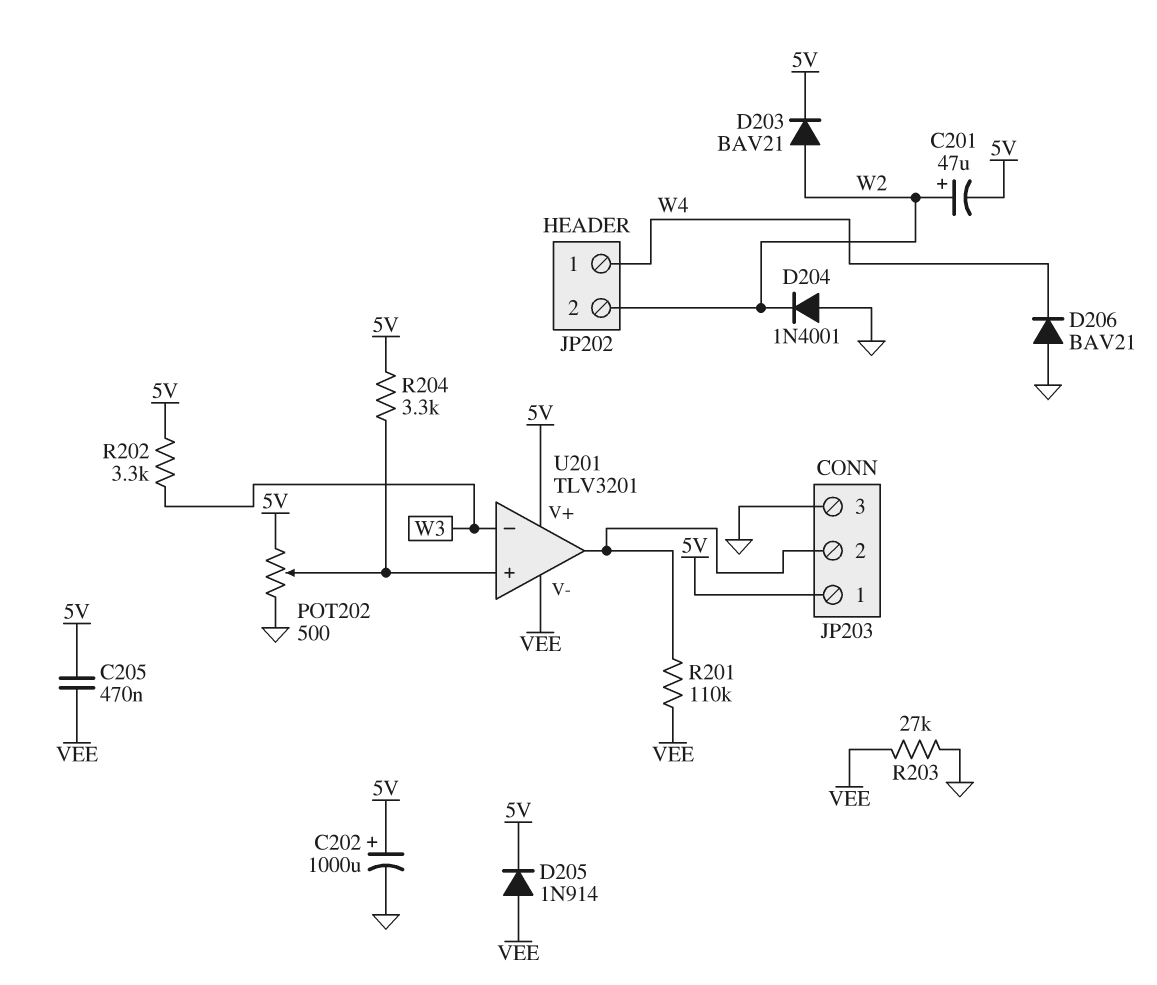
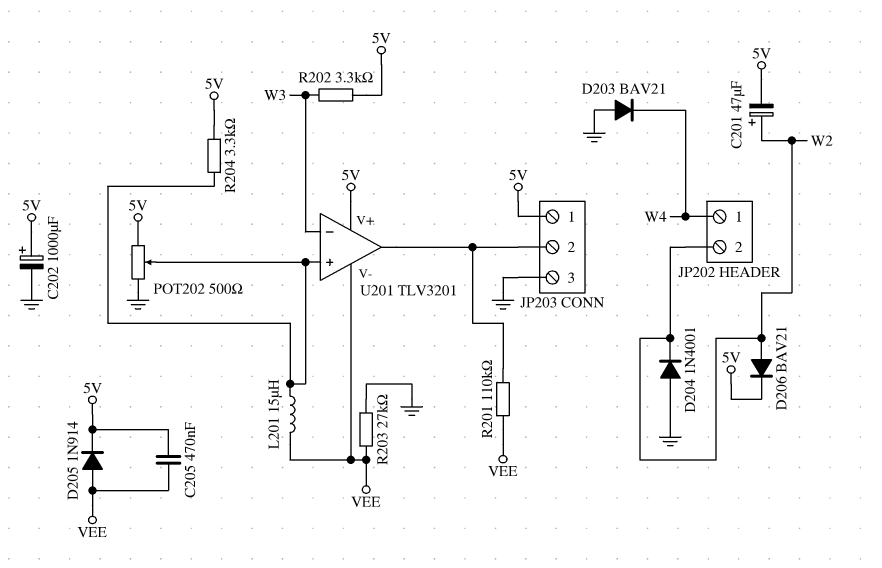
D203: diode BAV21 (A W2, K 5V) -> diode BAV21 (A GND, K W4)
D206: diode BAV21 (A GND, K W4) -> diode BAV21 (A W2, K 5V)
L201: none -> 15uH (U201/in+, VEE)

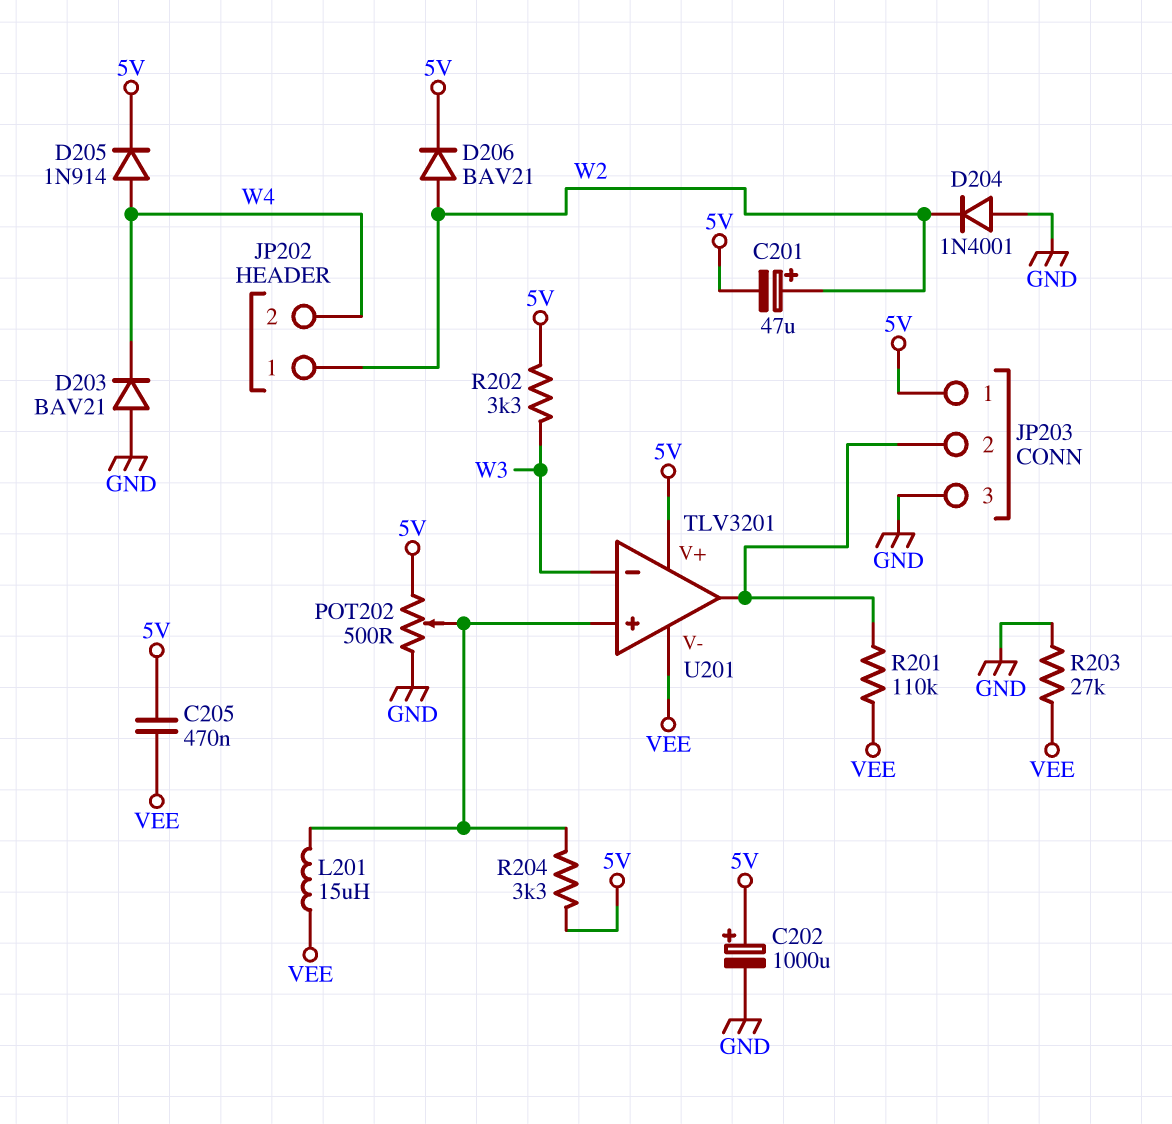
D205: diode 1N914 (A VEE, K 5V) -> diode 1N914 (A W4, K 5V)
JP202 pin 1: W4 -> W2
JP202 pin 2: W2 -> W4

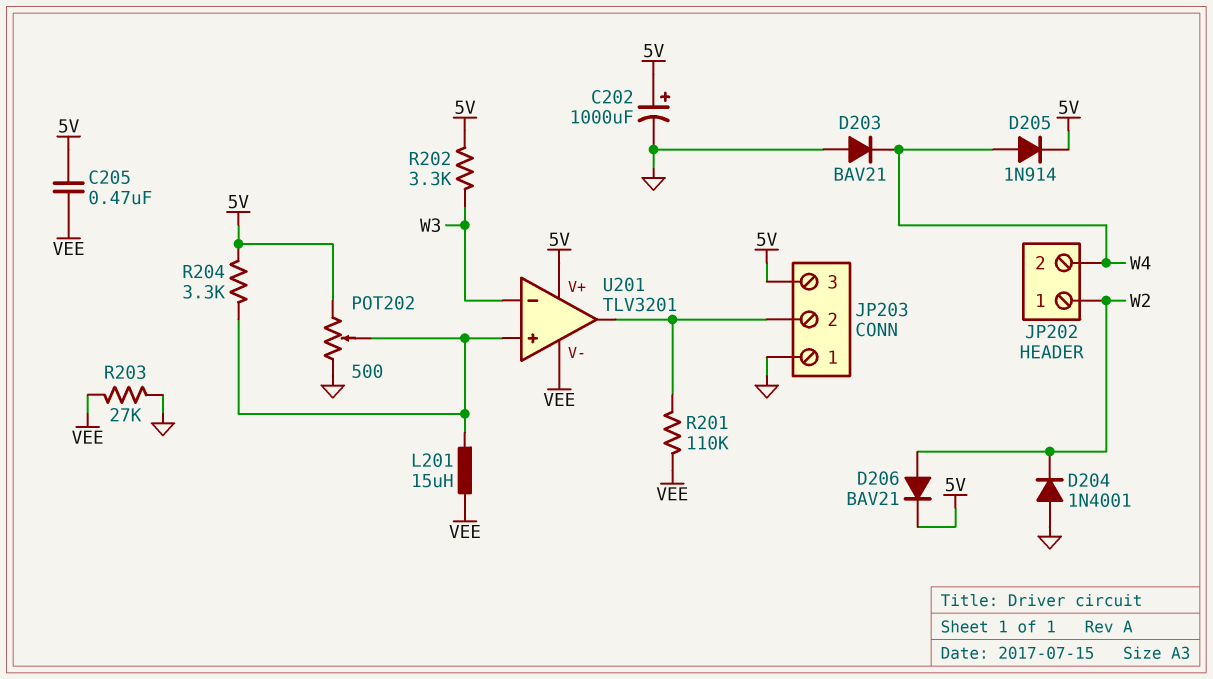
C201: 47uF (plus W2, minus 5V) -> none
JP203 pin 1: 5V -> GND
JP203 pin 3: GND -> 5V

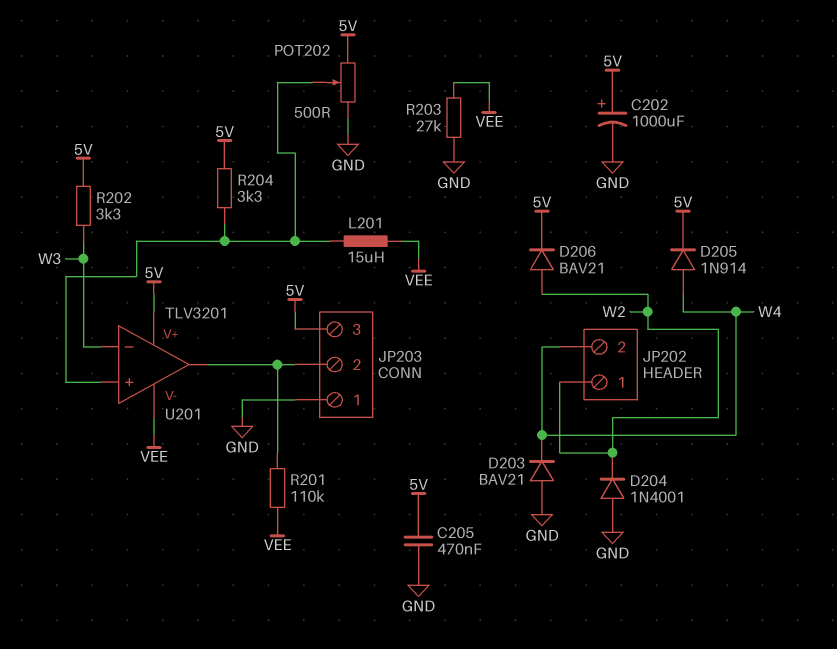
C205: 470nF (5V, VEE) -> 470nF (5V, GND)

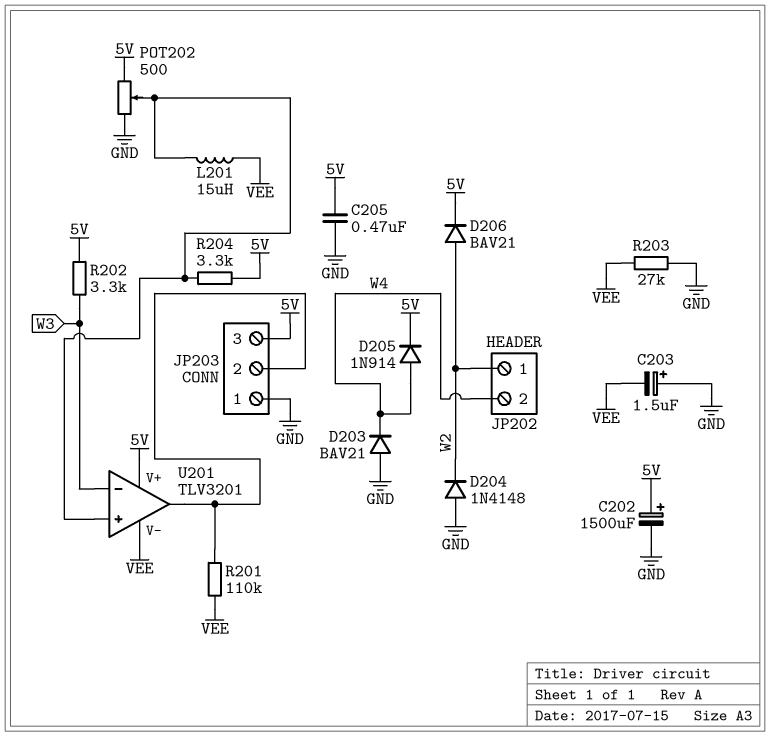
C202: 1000uF (plus 5V, minus GND) -> 1500uF (plus 5V, minus GND)
C203: none -> 1.5uF (plus GND, minus VEE)
D204: diode 1N4001 (A GND, K W2) -> diode 1N4148 (A GND, K W2)

